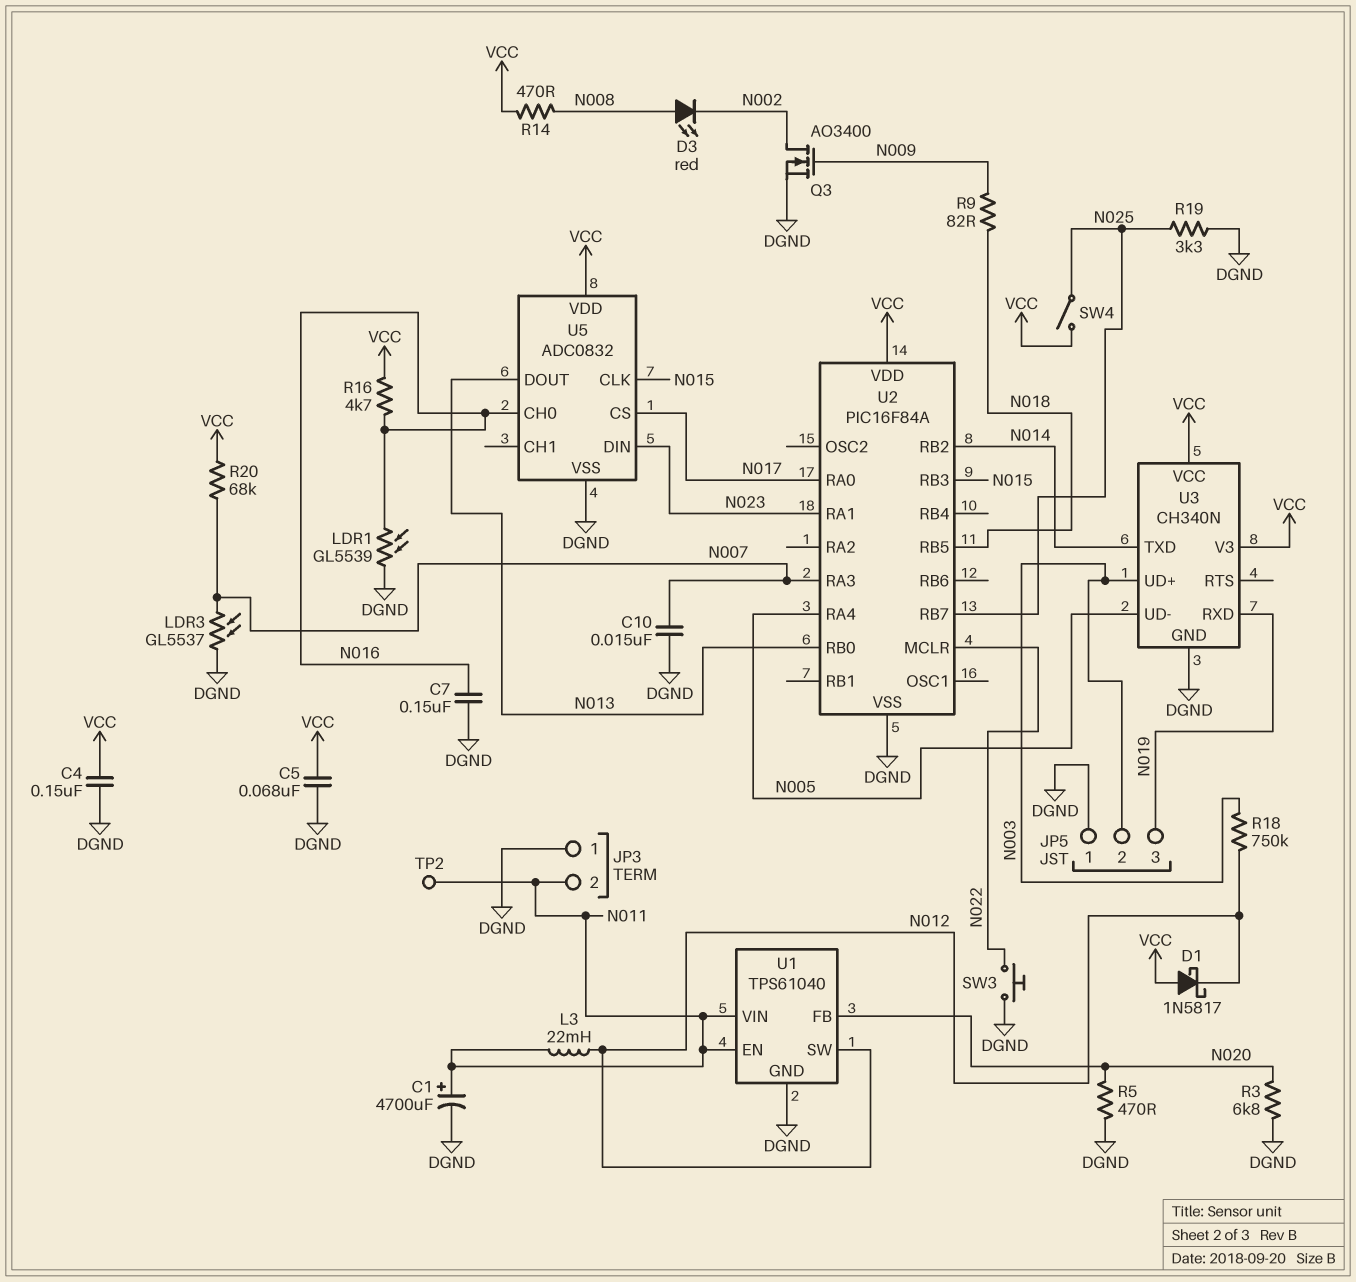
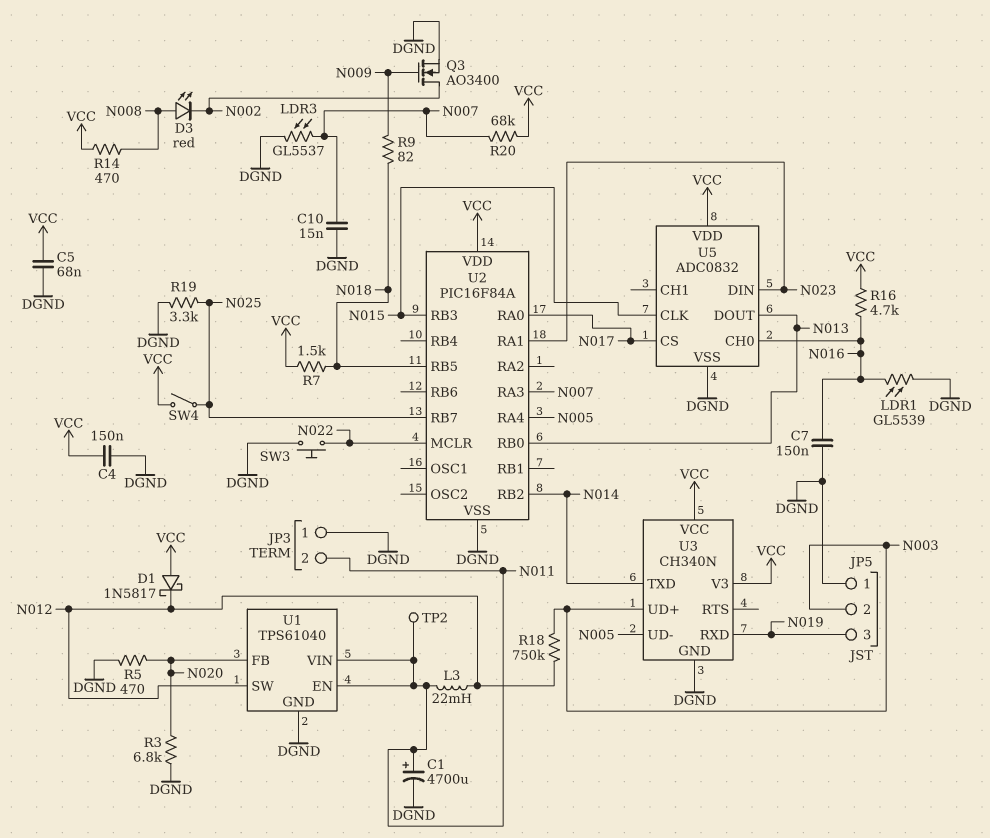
R7: none -> 1.5k (N018, VCC)

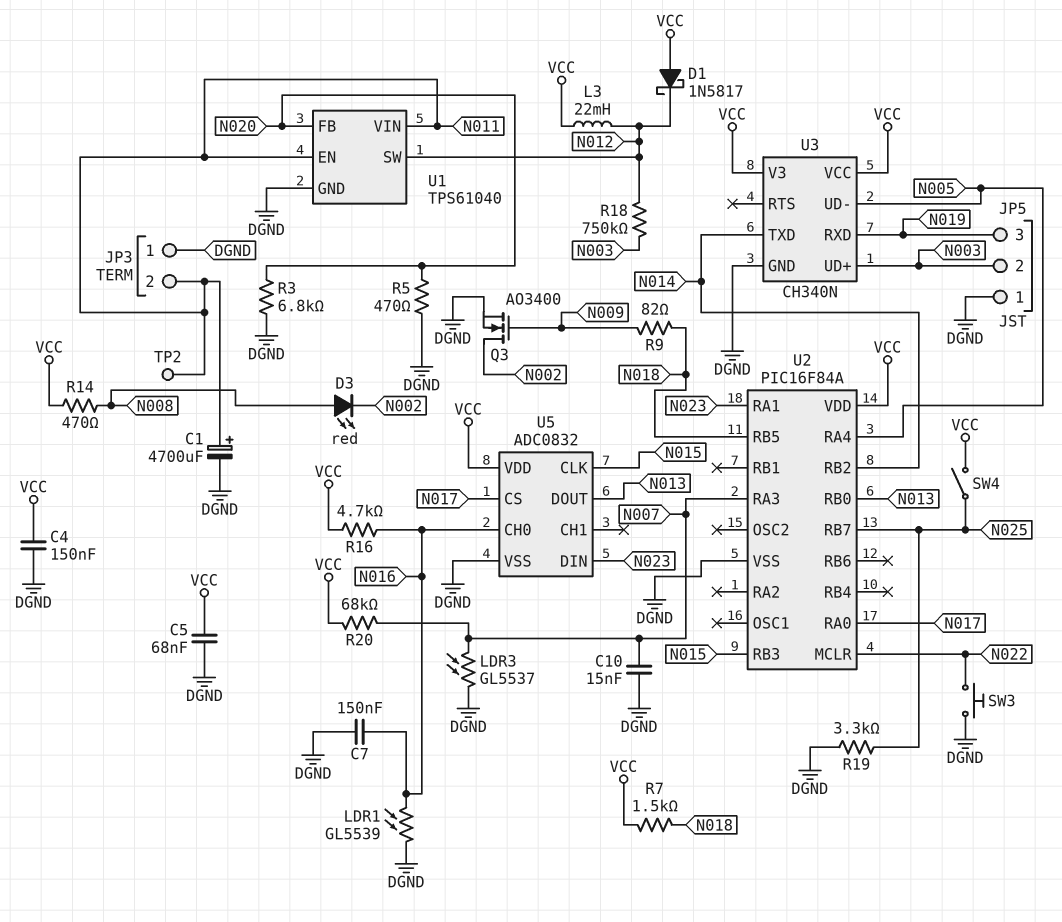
L3: 22mH (N011, N012) -> 22mH (N012, VCC)

